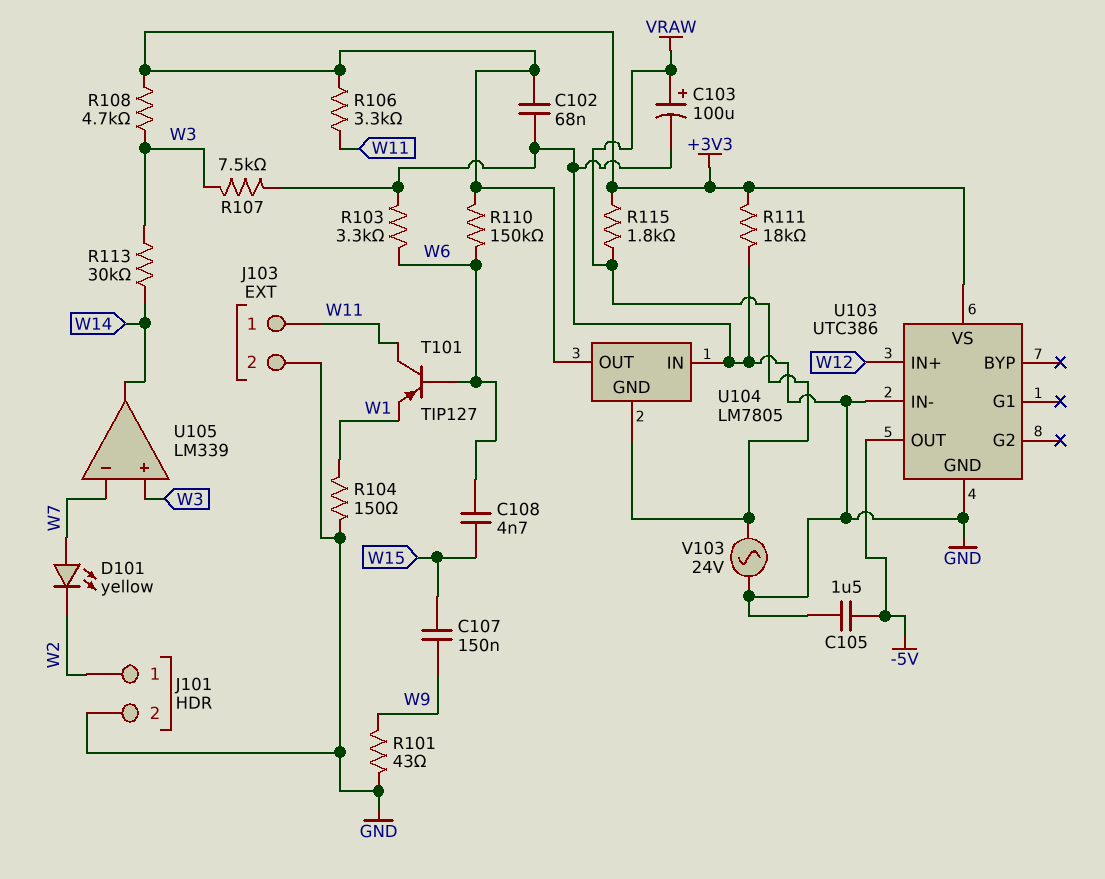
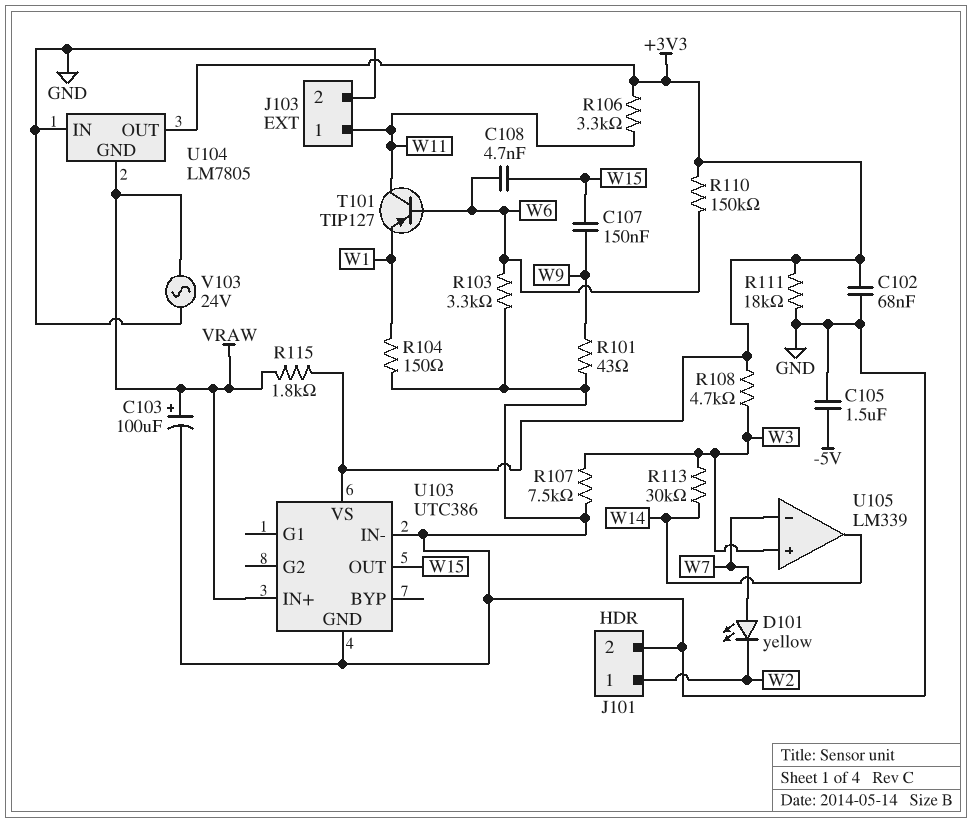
U103 pin IN+: W12 -> VRAW
U103 pin OUT: -5V -> W15

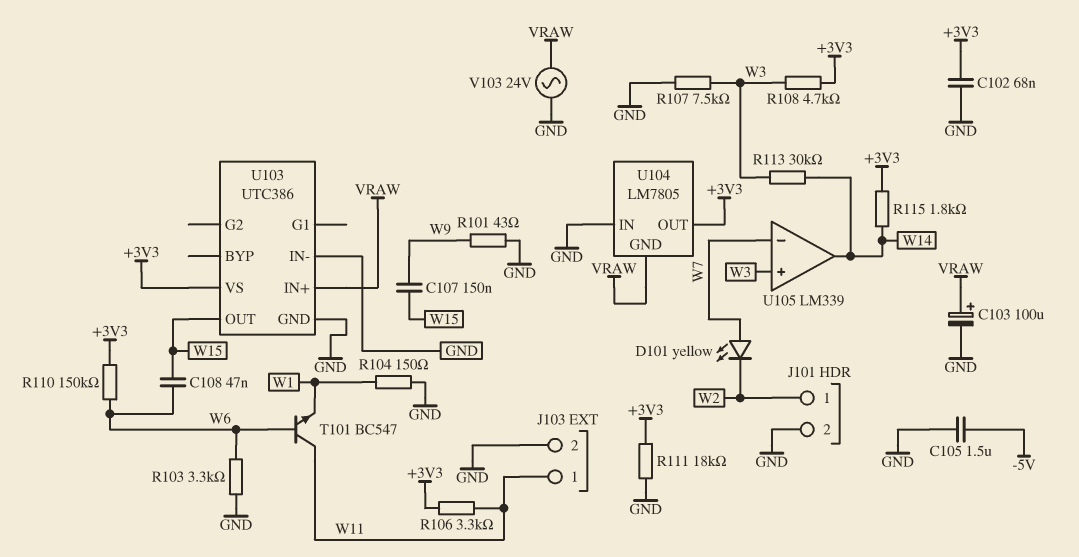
C108: 4.7nF (W6, W15) -> 47nF (W6, W15)
R115: 1.8k (+3V3, VRAW) -> 1.8k (+3V3, W14)
T101: PNP TIP127 (B W6, C W11, E W1) -> NPN BC547 (B W6, C W11, E W1)

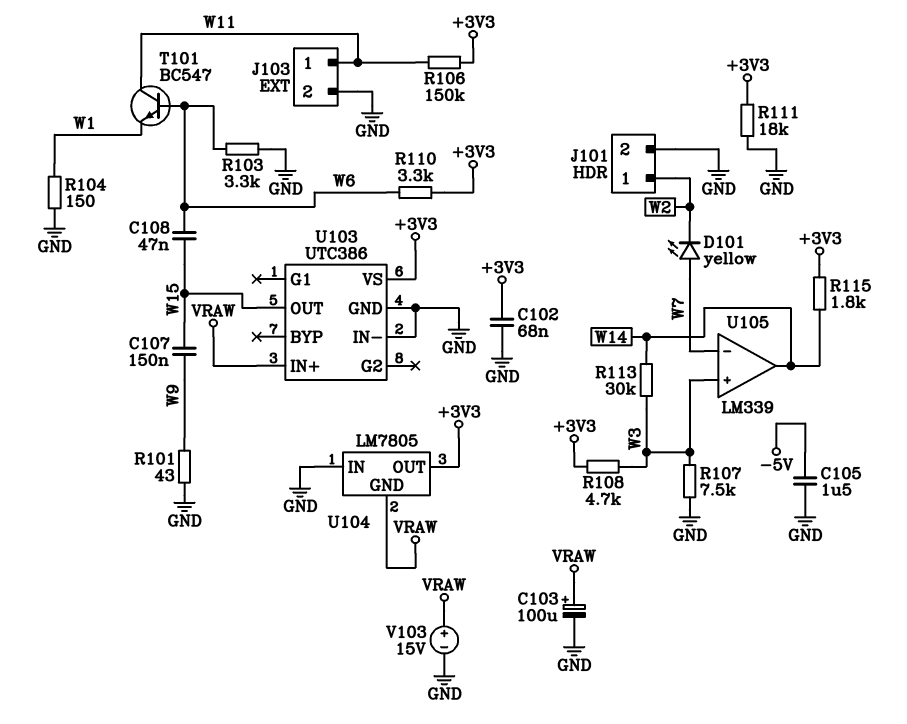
R106: 3.3k (+3V3, W11) -> 150k (+3V3, W11)
R110: 150k (+3V3, W6) -> 3.3k (+3V3, W6)
V103: AC 24V (GND, VRAW) -> 15V (plus VRAW, minus GND)

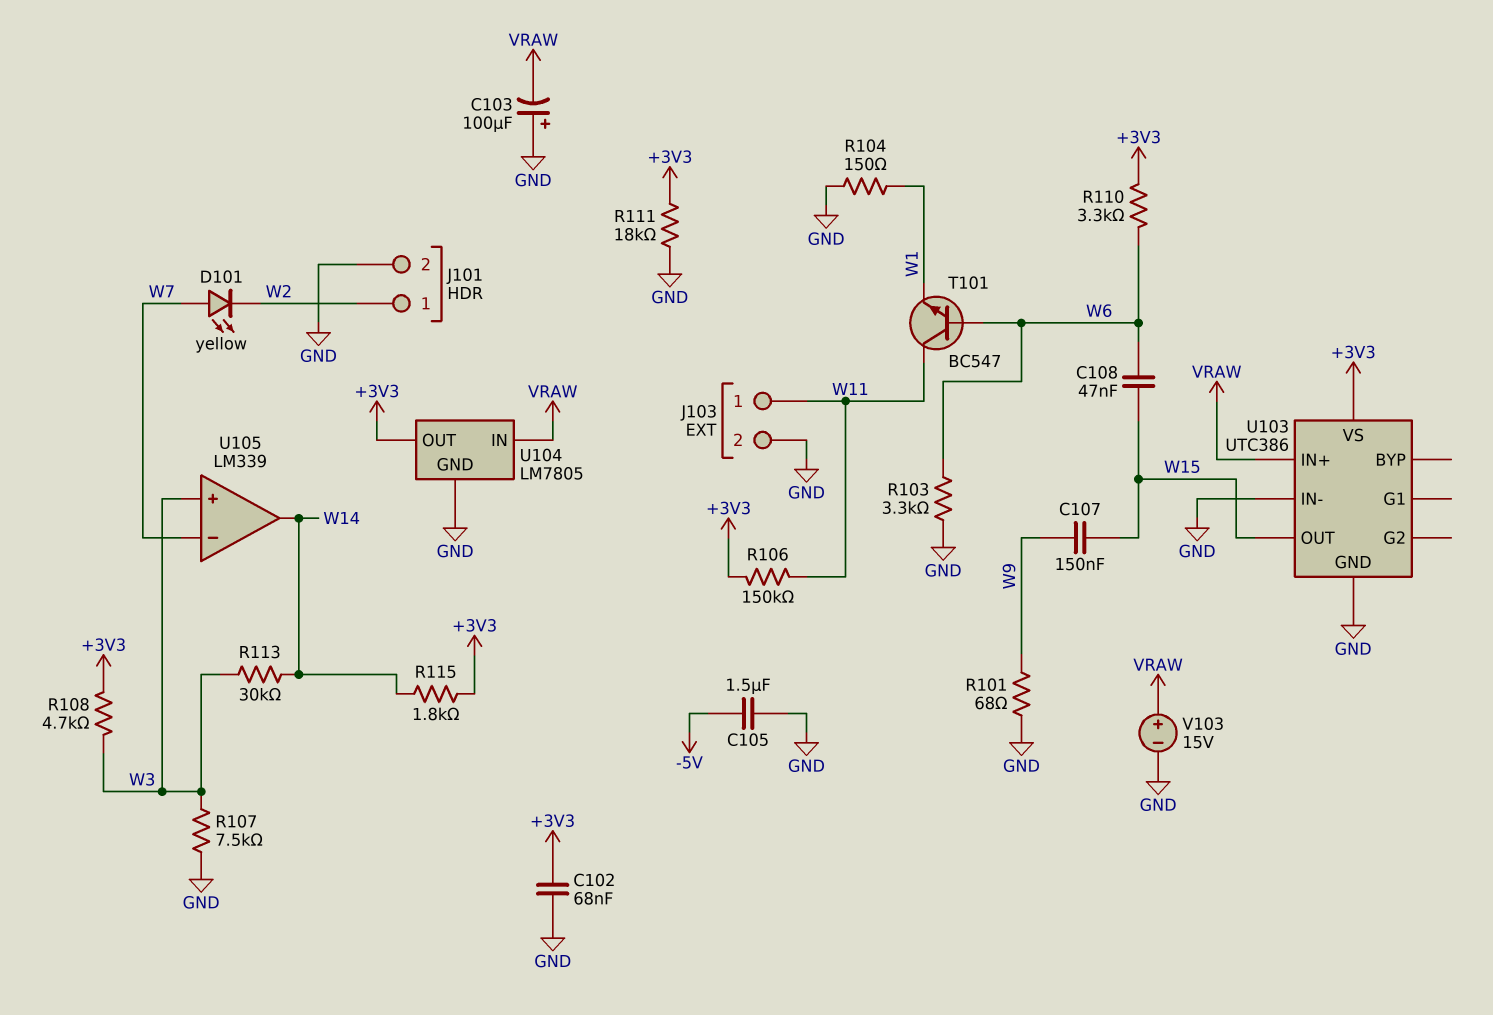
C103: 100uF (plus VRAW, minus GND) -> 100uF (plus GND, minus VRAW)
R101: 43 (GND, W9) -> 68 (GND, W9)
U104 pin GND: VRAW -> GND
U104 pin IN: GND -> VRAW

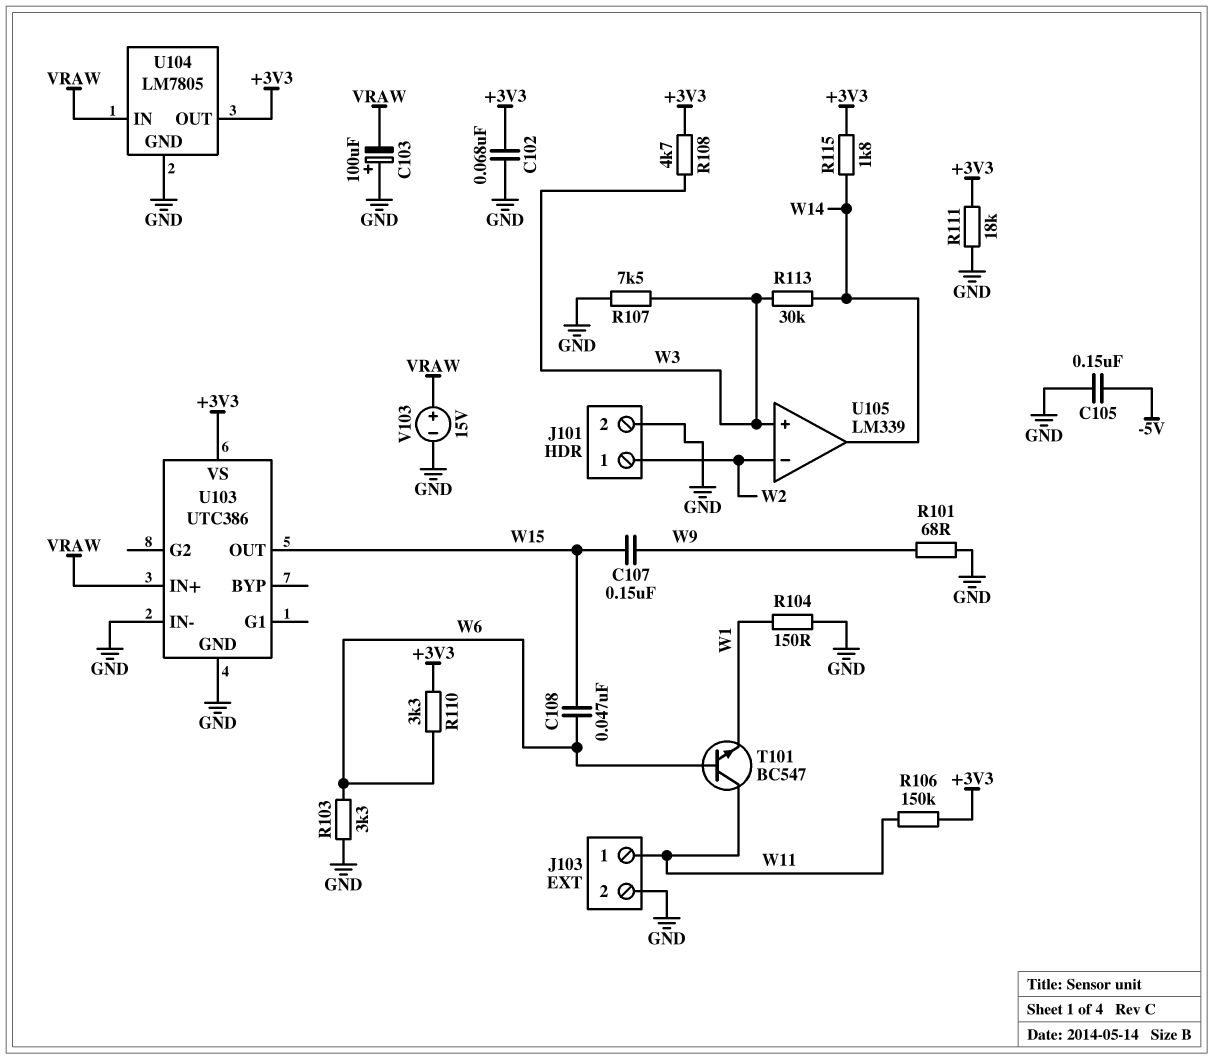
C105: 1.5uF (-5V, GND) -> 150nF (-5V, GND)
D101: LED yellow (A W7, K W2) -> none
U105 pin in-: W7 -> W2

